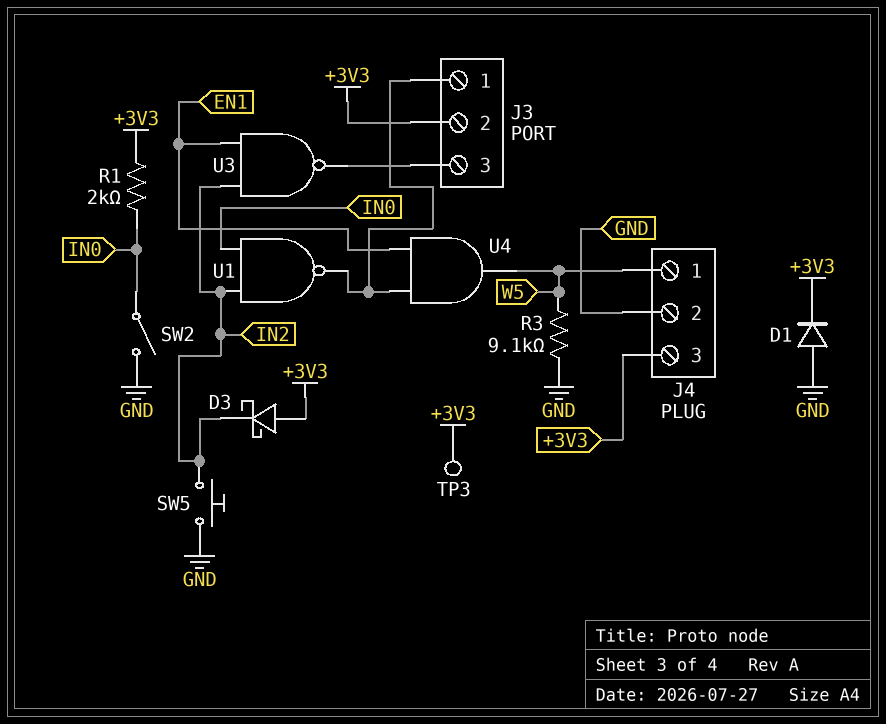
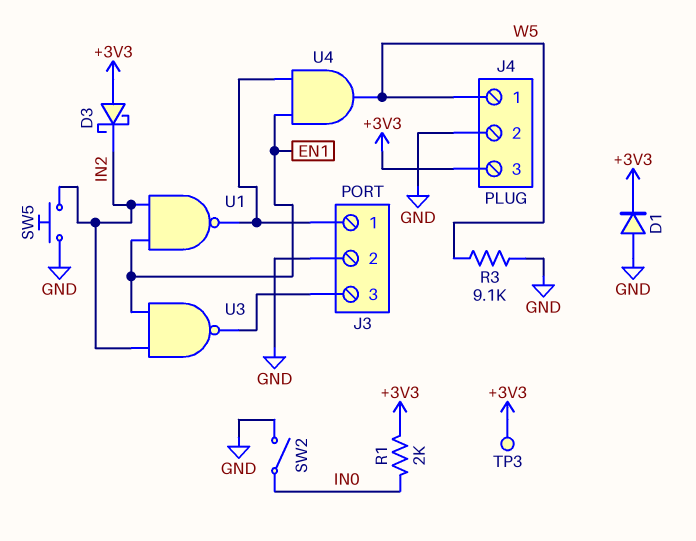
J3 pin 2: +3V3 -> GND
U1: NAND (in IN0, in IN2, out J3/1) -> NAND (in EN1, in IN2, out J3/1)

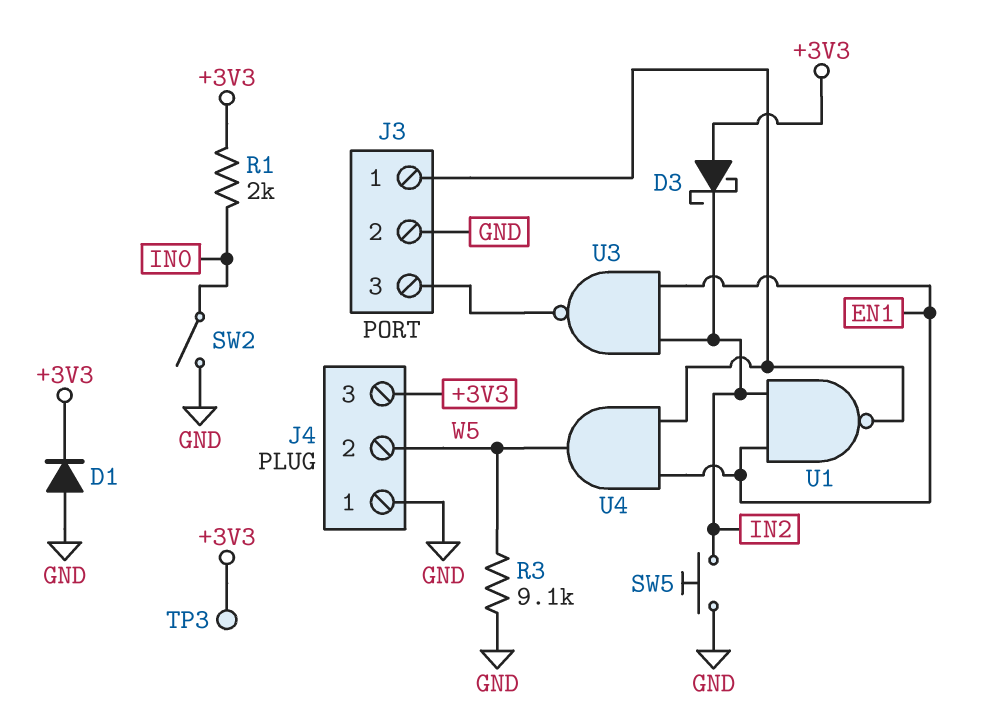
J4 pin 1: W5 -> GND
J4 pin 2: GND -> W5

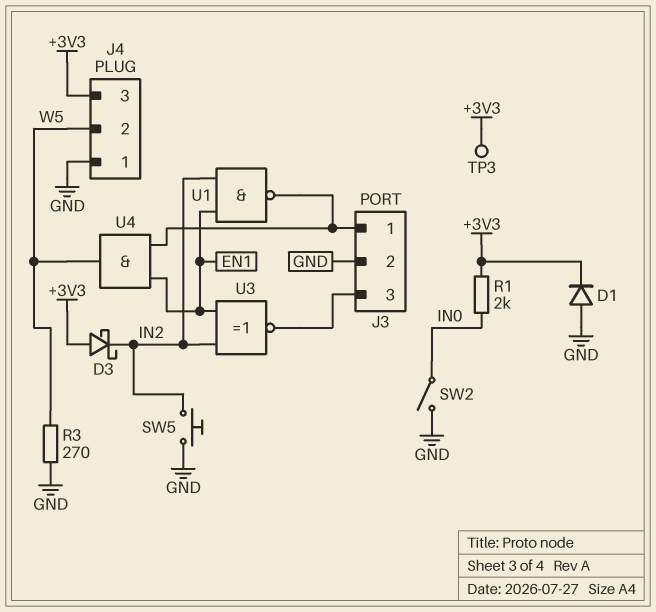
R3: 9.1k (GND, W5) -> 270 (GND, W5)
U3: NAND (in EN1, in IN2, out J3/3) -> XNOR (in EN1, in IN2, out J3/3)

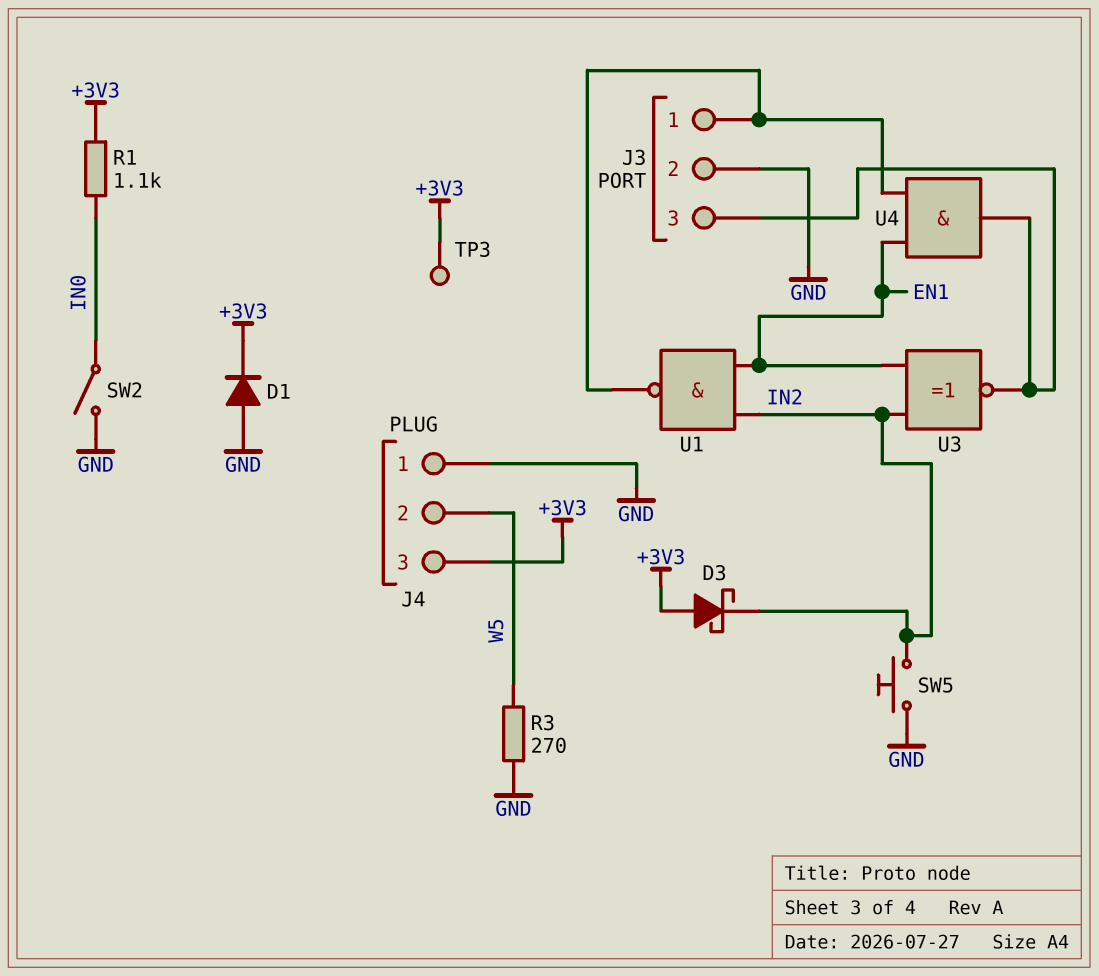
R1: 2k (+3V3, IN0) -> 1.1k (+3V3, IN0)
U4: AND (in EN1, in J3/1, out W5) -> AND (in EN1, in J3/1, out J3/3)

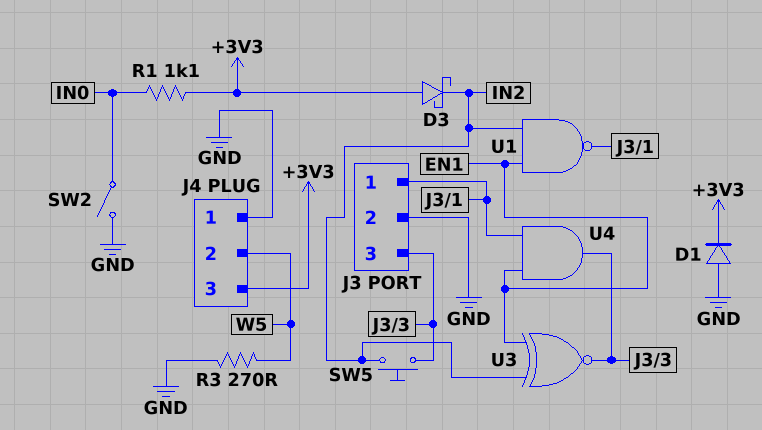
SW5: button (GND, IN2) -> button (IN2, J3/3)
TP3: test point (+3V3) -> none

